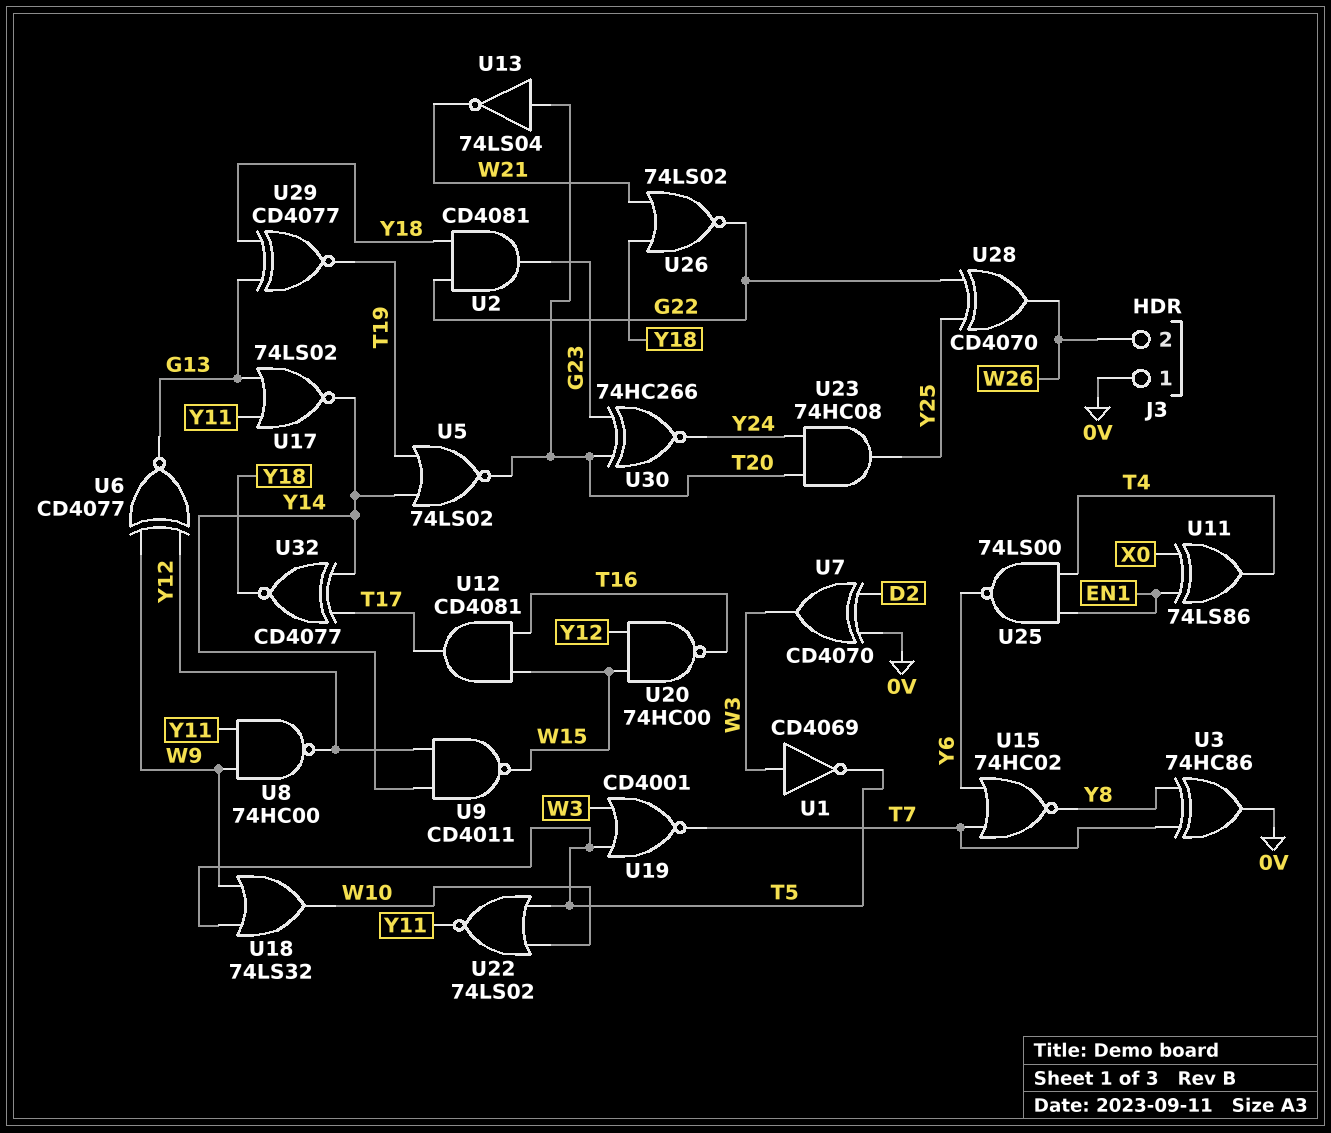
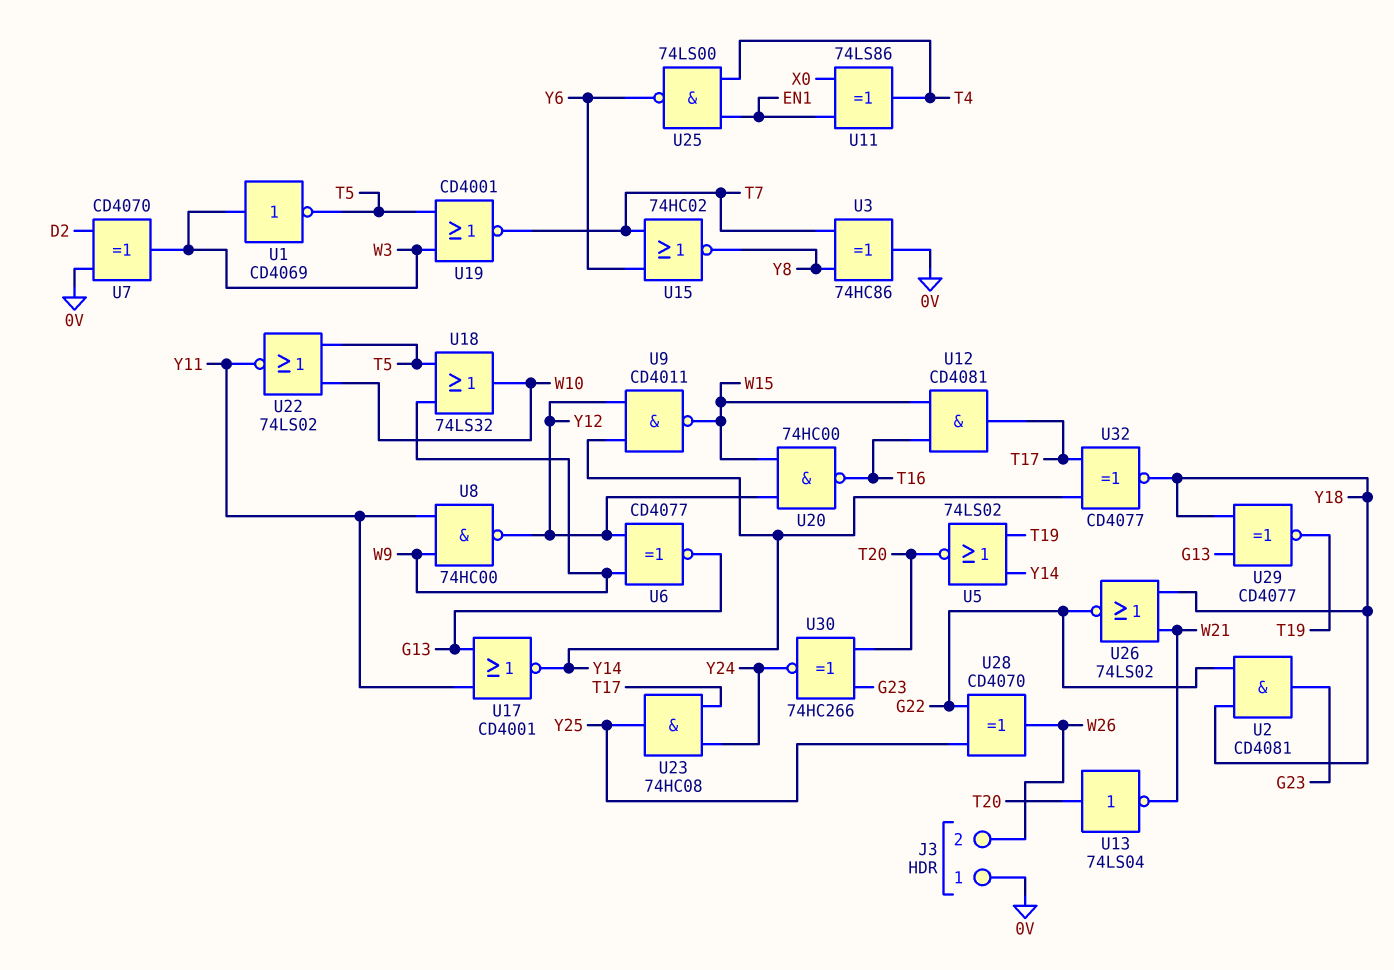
U17: NOR 74LS02 (in G13, in Y11, out Y14) -> NOR CD4001 (in G13, in Y11, out Y14)
U23: AND 74HC08 (in T20, in Y24, out Y25) -> AND 74HC08 (in T17, in Y24, out Y25)

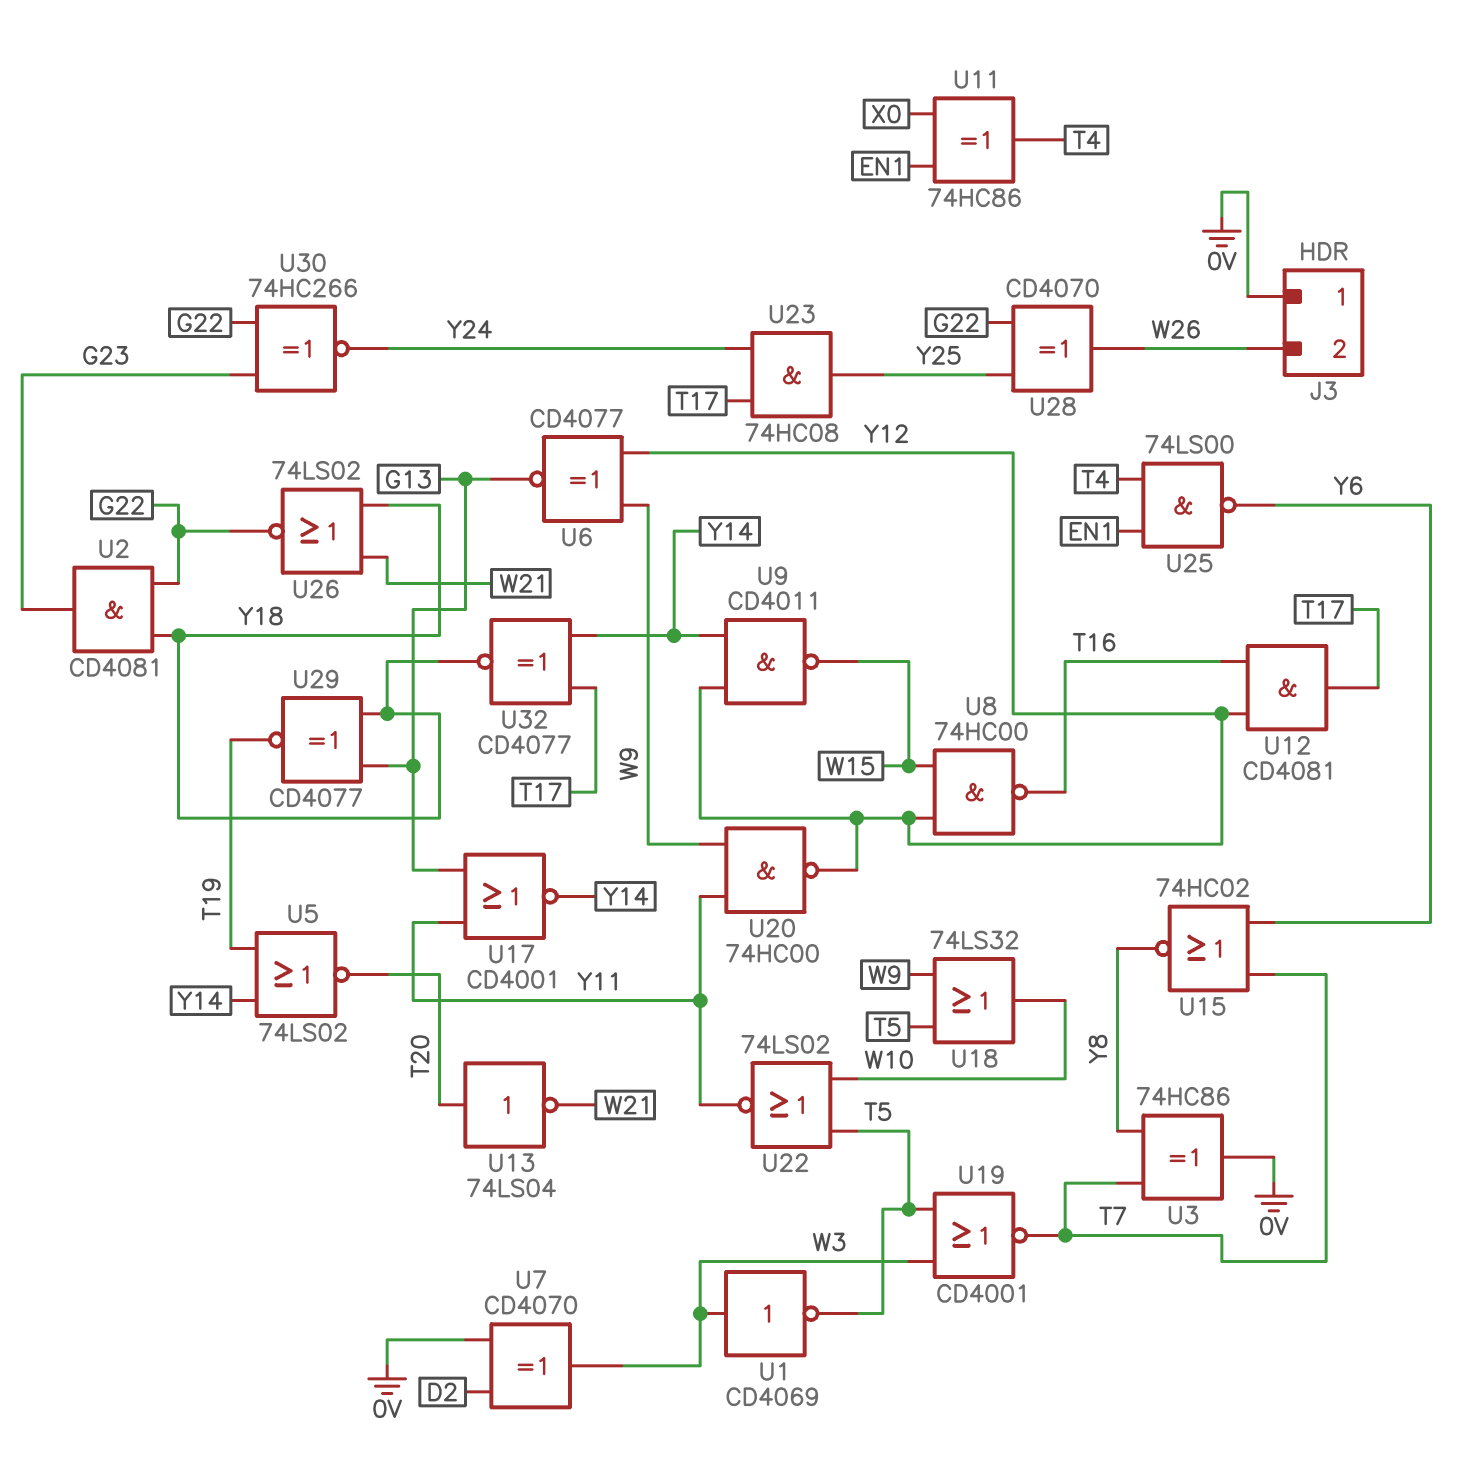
U8: NAND 74HC00 (in W9, in Y11, out Y12) -> NAND 74HC00 (in W15, in Y12, out T16)
U11: XOR 74LS86 (in EN1, in X0, out T4) -> XOR 74HC86 (in EN1, in X0, out T4)
U12: AND CD4081 (in T16, in W15, out T17) -> AND CD4081 (in T16, in Y12, out T17)
U20: NAND 74HC00 (in W15, in Y12, out T16) -> NAND 74HC00 (in W9, in Y11, out Y12)
U30: XNOR 74HC266 (in G23, in T20, out Y24) -> XNOR 74HC266 (in G22, in G23, out Y24)

